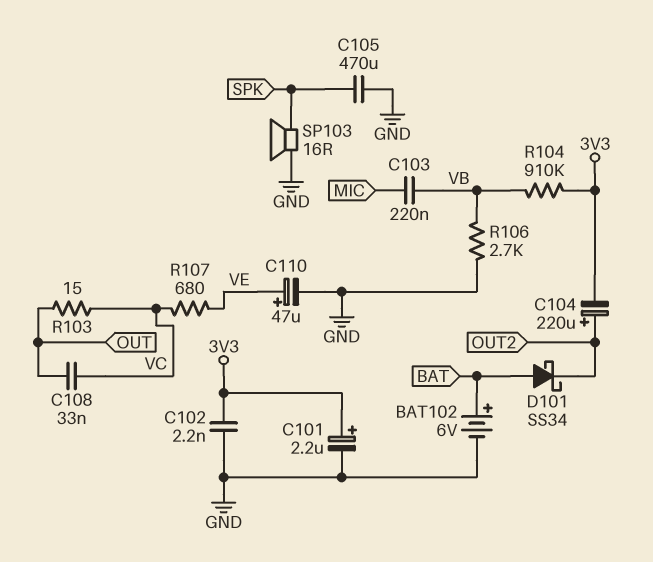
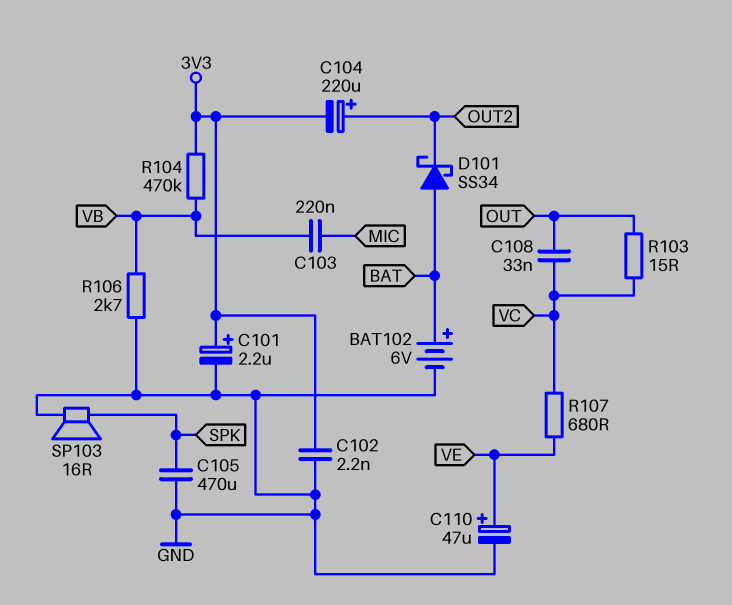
R104: 910k (3V3, VB) -> 470k (3V3, VB)

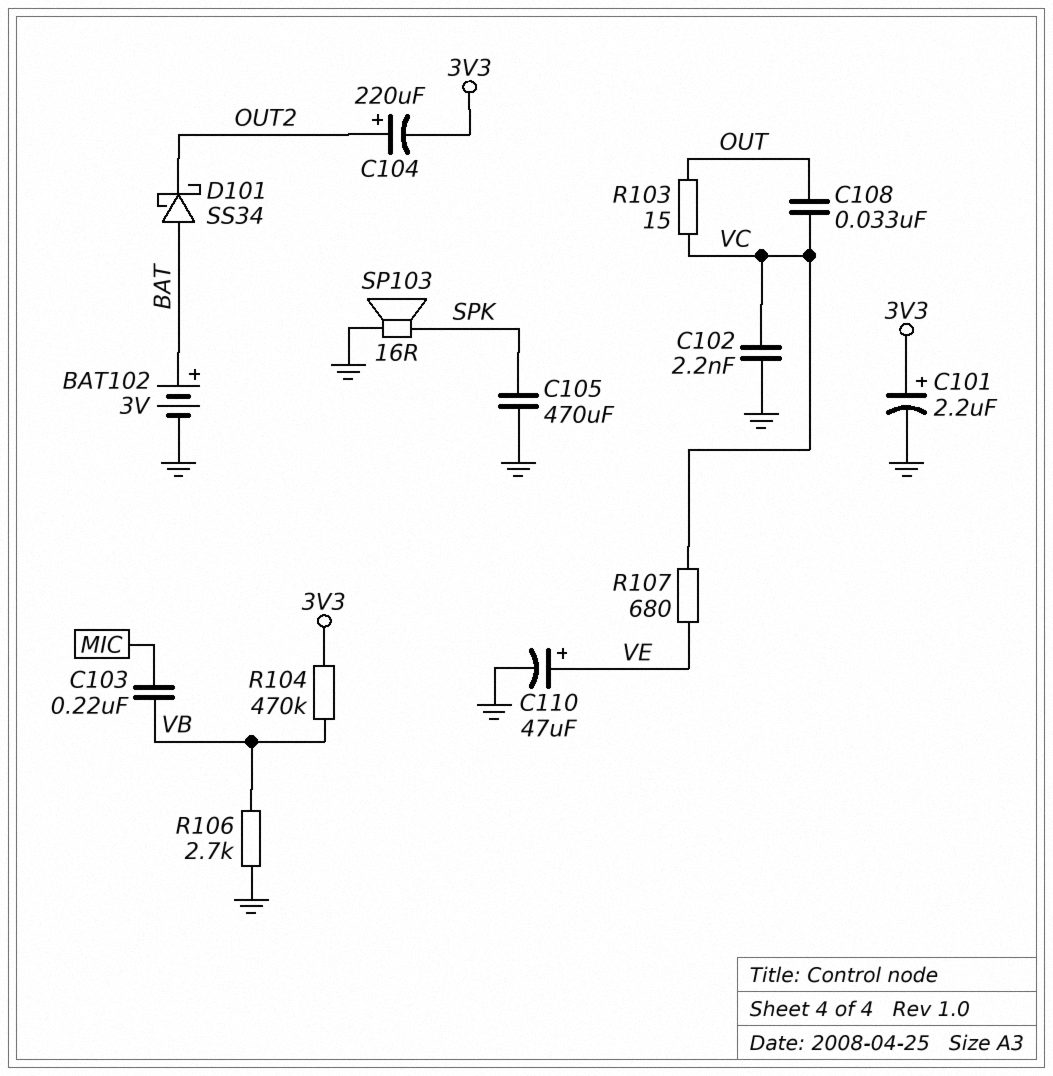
BAT102: 6V (plus BAT, minus GND) -> 3V (plus BAT, minus GND)
C102: 2.2nF (3V3, GND) -> 2.2nF (GND, VC)

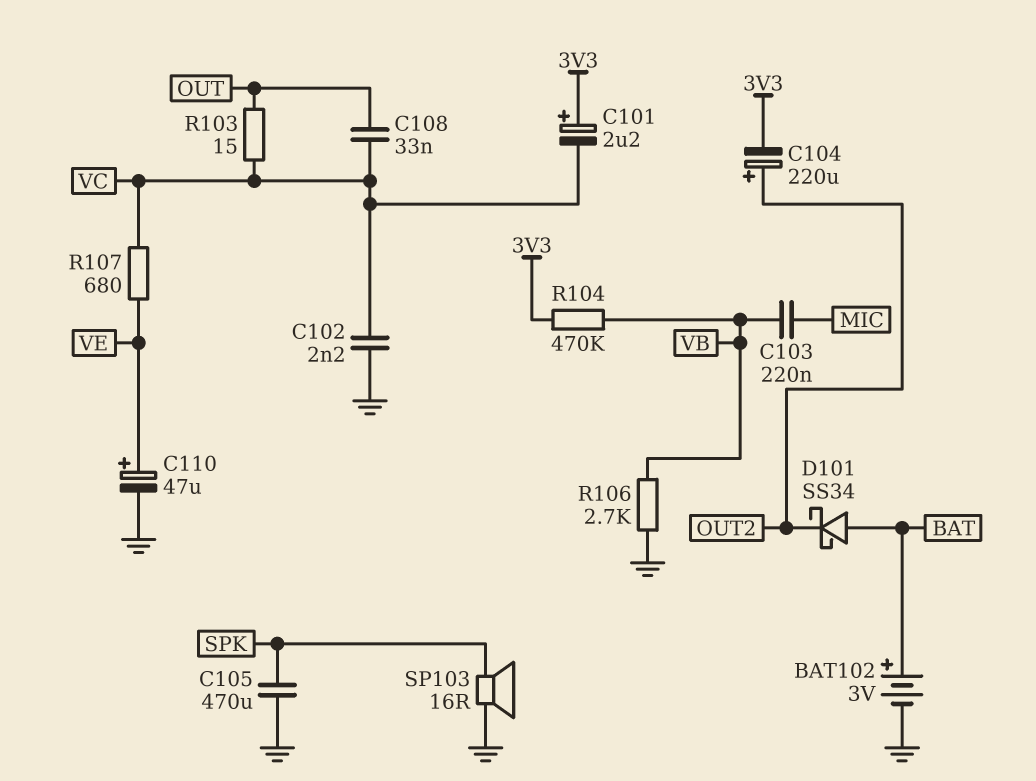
C101: 2.2uF (plus 3V3, minus GND) -> 2.2uF (plus 3V3, minus VC)

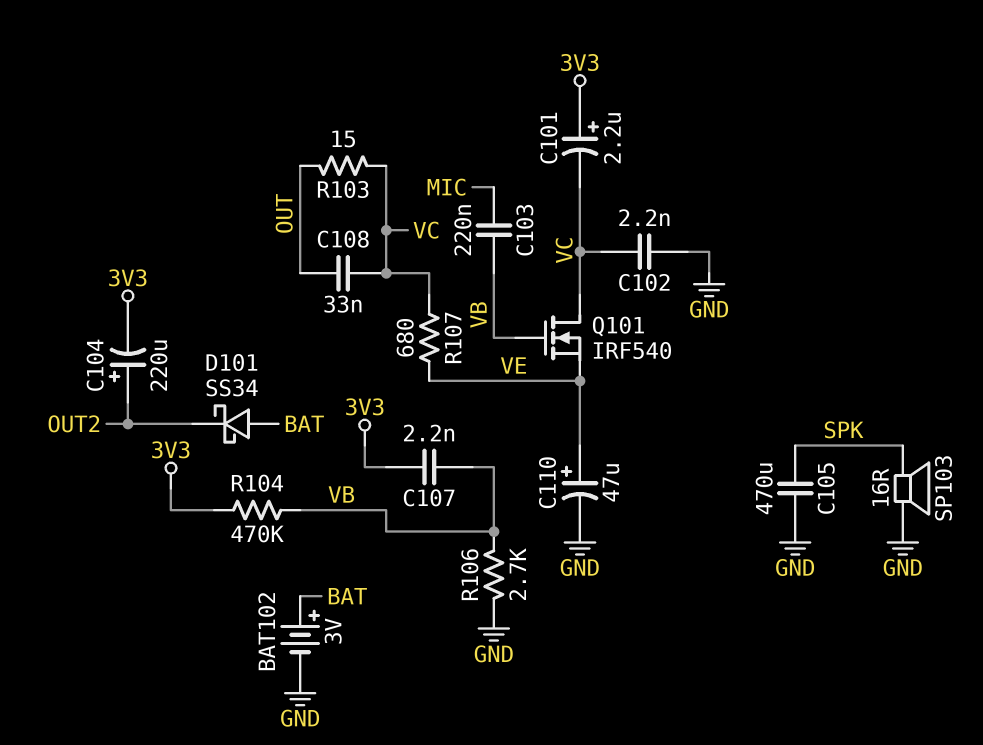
C107: none -> 2.2nF (3V3, VB)
Q101: none -> NMOS IRF540 (G VB, D VC, S VE)

